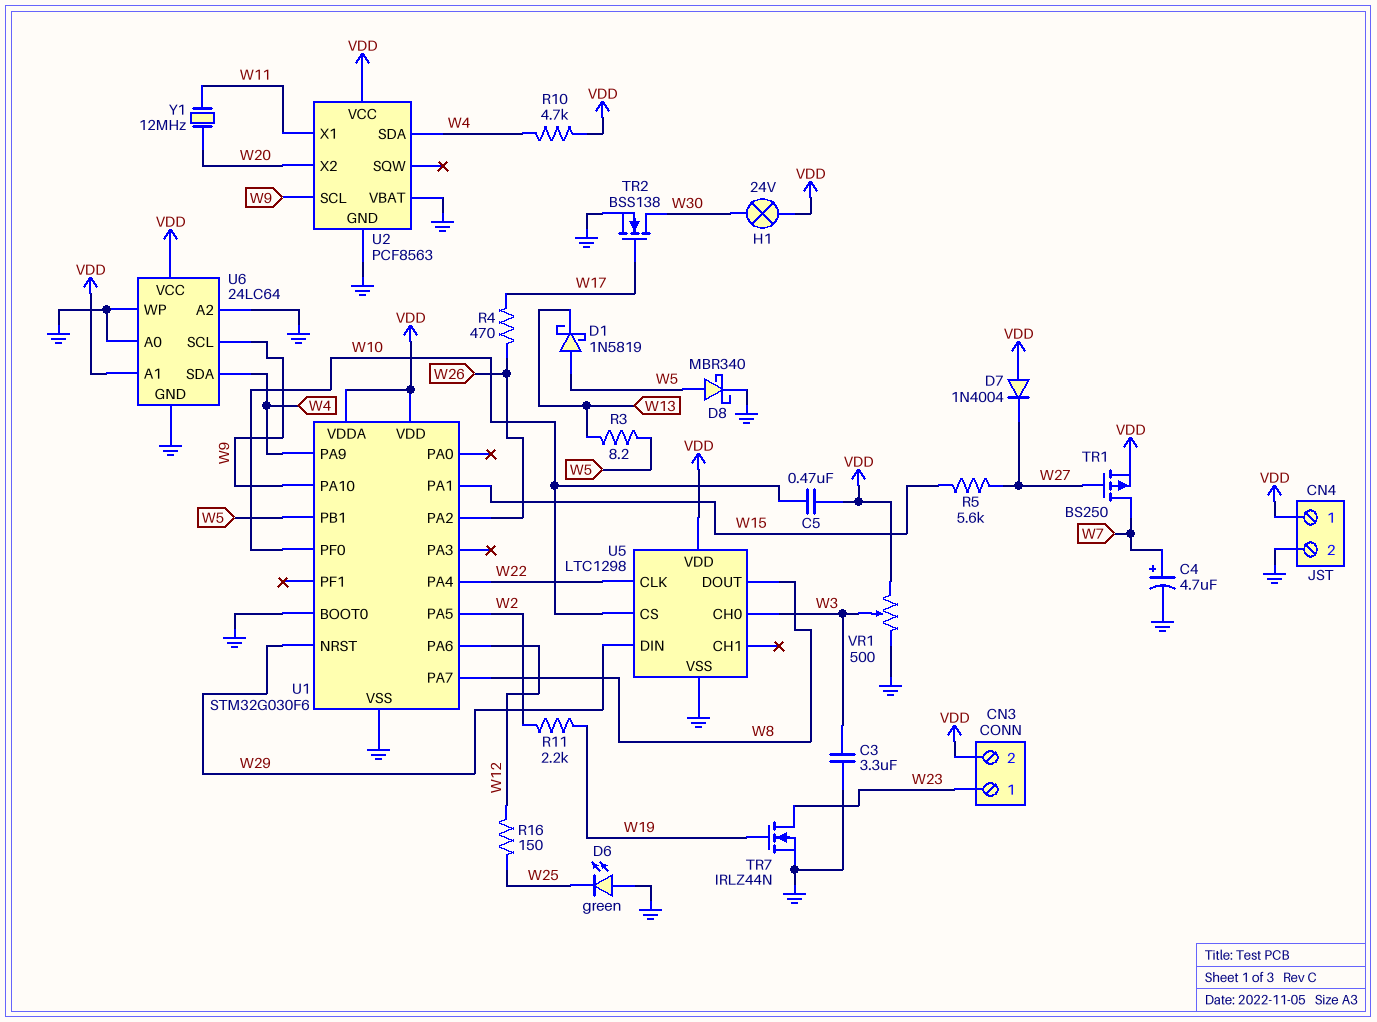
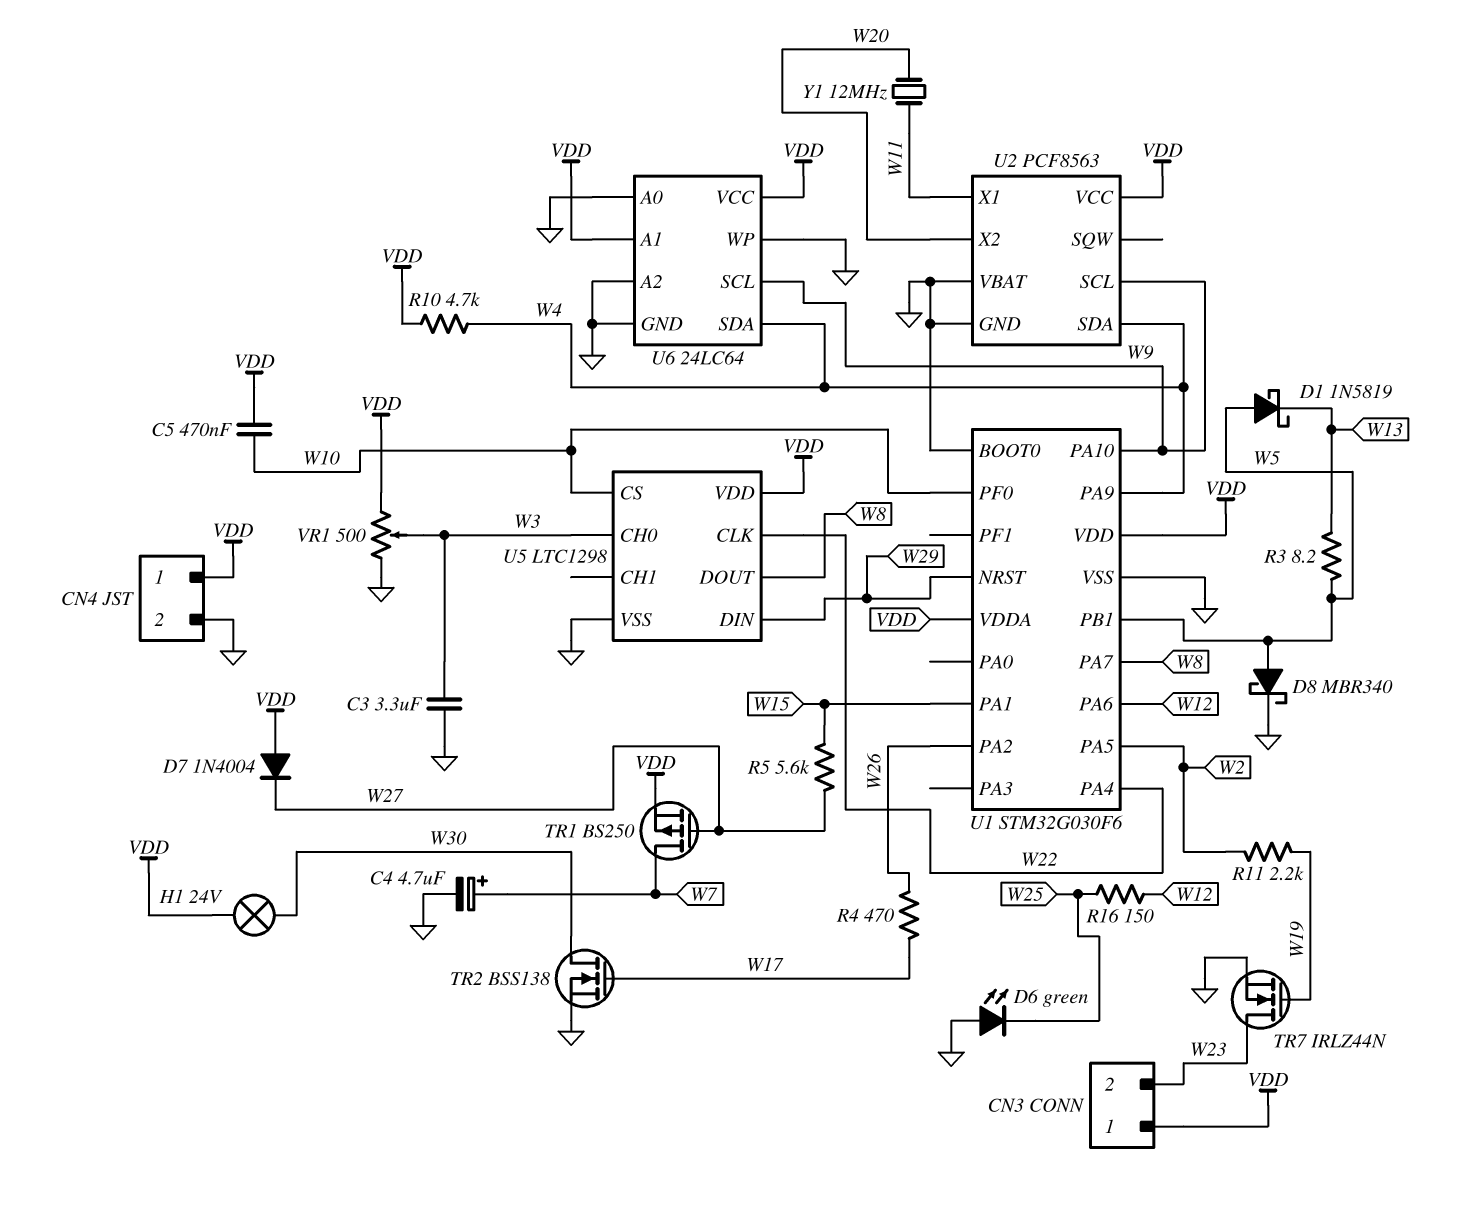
CN3 pin 1: W23 -> VDD
CN3 pin 2: VDD -> W23

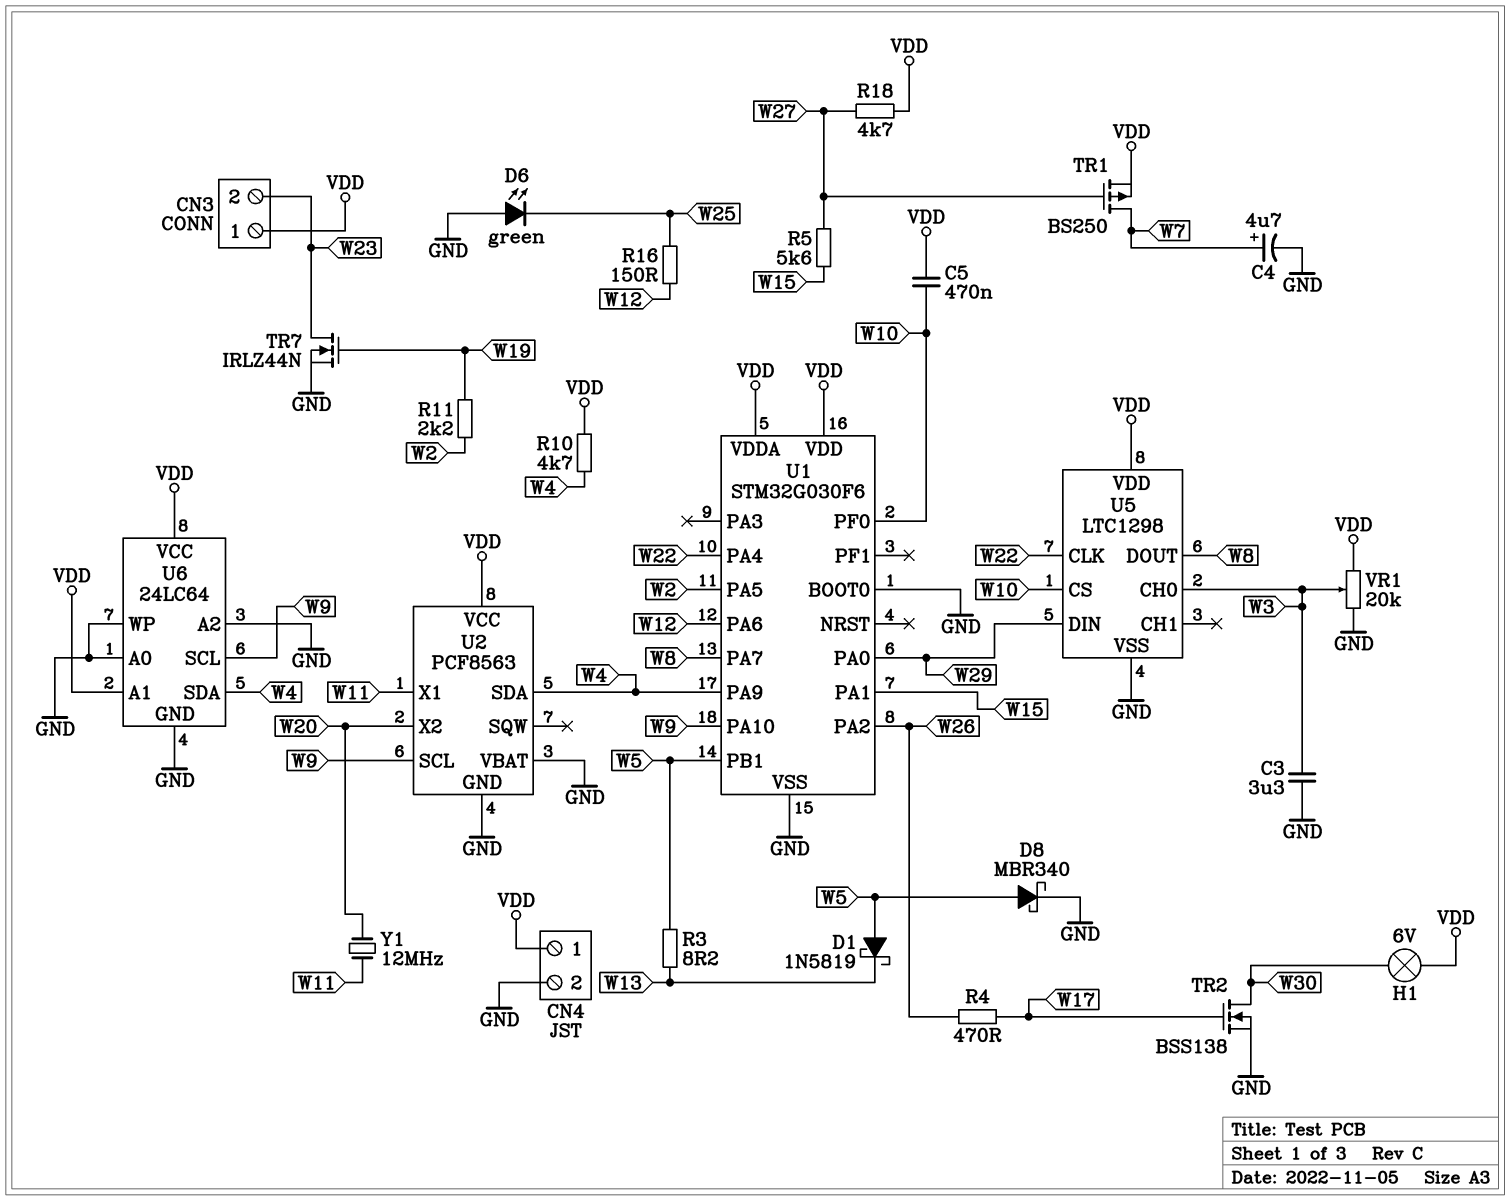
D7: diode 1N4004 (A VDD, K W27) -> none
H1: lamp 24V (VDD, W30) -> lamp 6V (VDD, W30)
R18: none -> 4.7k (VDD, W27)
U1 pin NRST: W29 -> none
U1 pin PA0: none -> W29
VR1: 500 (GND, VDD, wiper W3) -> 20k (GND, VDD, wiper W3)

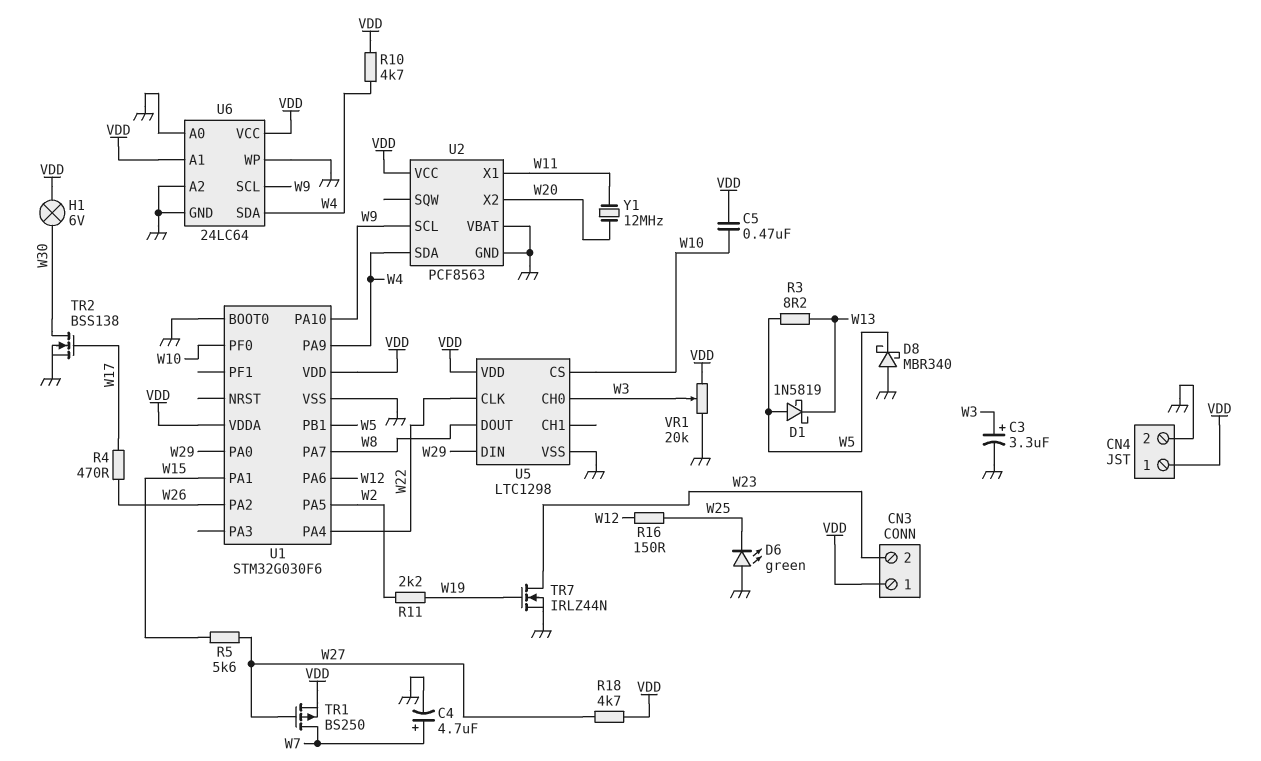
C3: 3.3uF (GND, W3) -> 3.3uF (plus W3, minus GND)
D8: schottky MBR340 (A W5, K GND) -> schottky MBR340 (A GND, K W5)

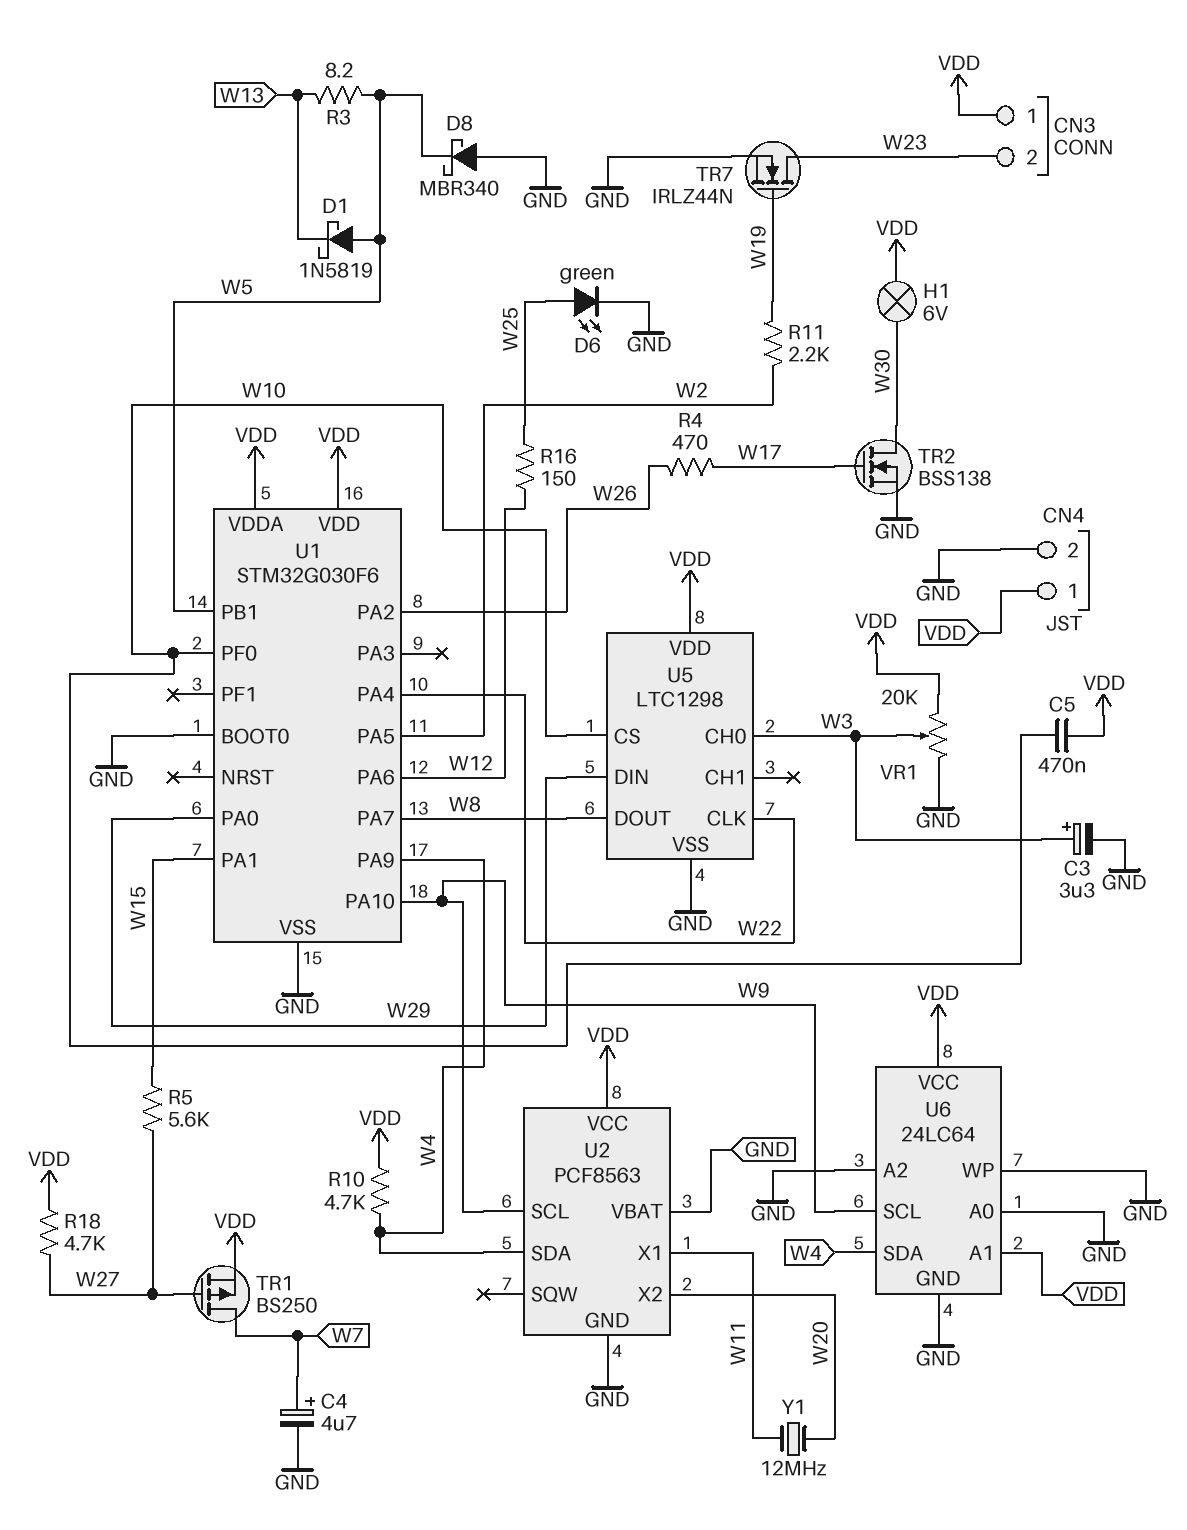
D6: LED green (A GND, K W25) -> LED green (A W25, K GND)

